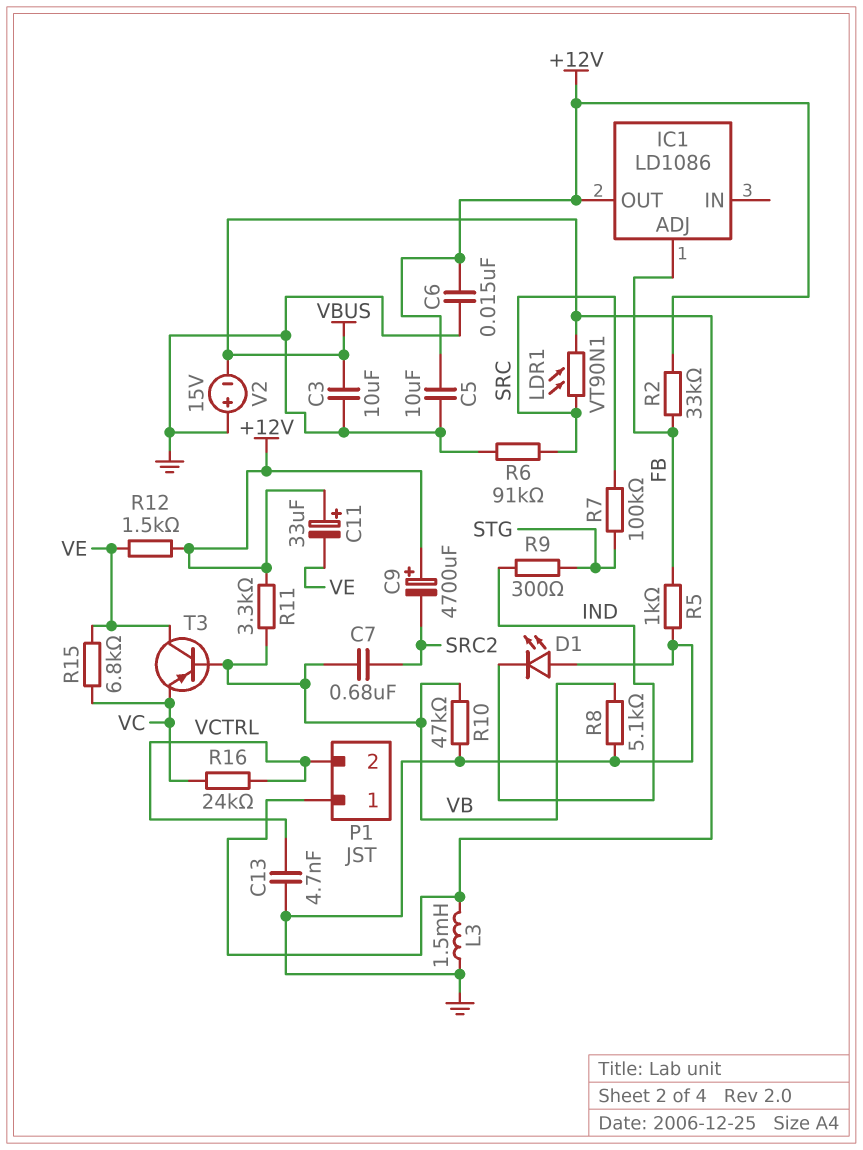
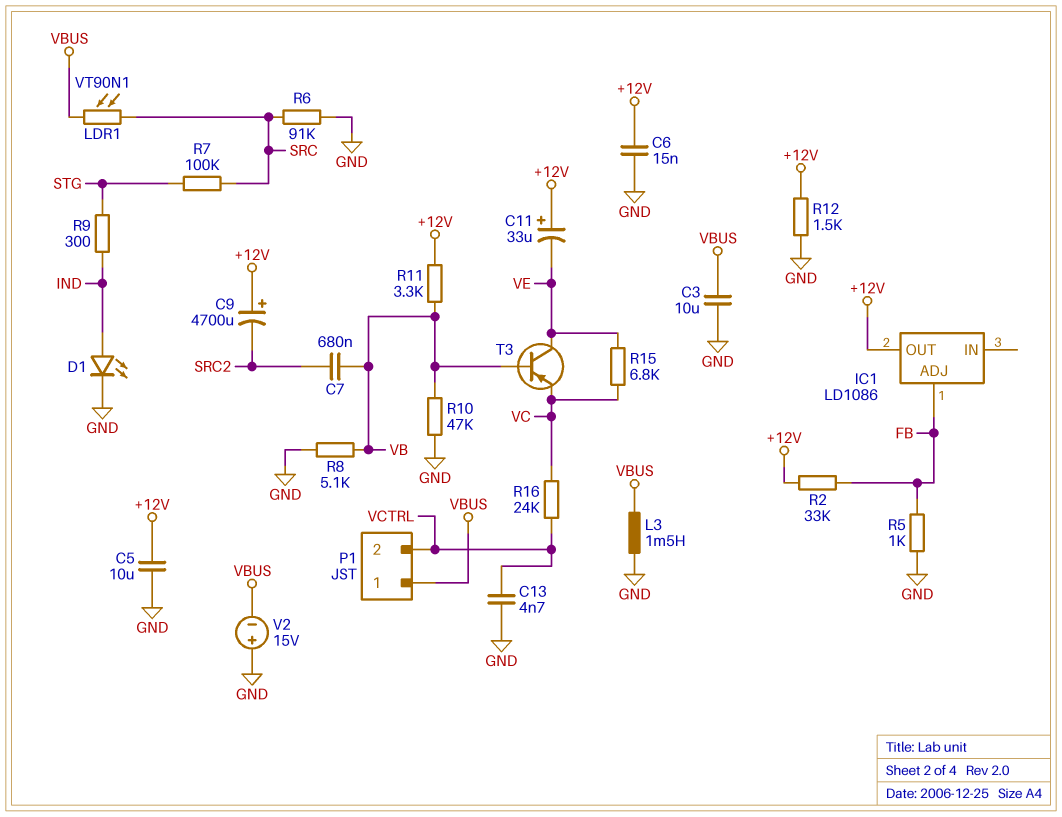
D1: LED (A GND, K IND) -> LED (A IND, K GND)
R12: 1.5k (+12V, VE) -> 1.5k (+12V, GND)

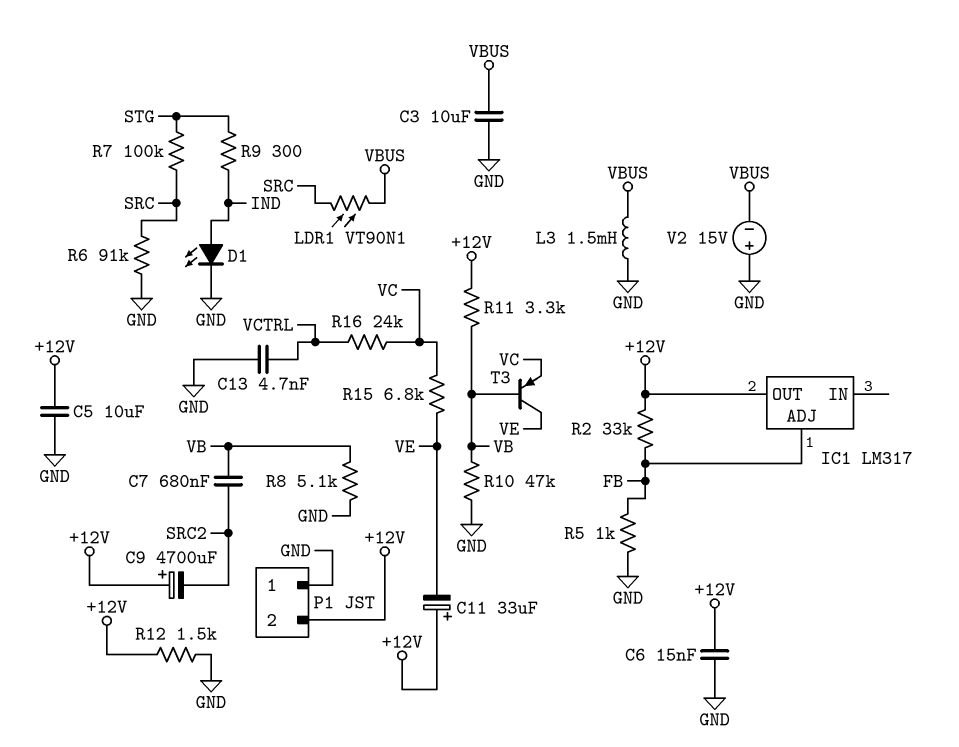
IC1: LD1086 -> LM317
P1 pin 1: VBUS -> GND
P1 pin 2: VCTRL -> +12V

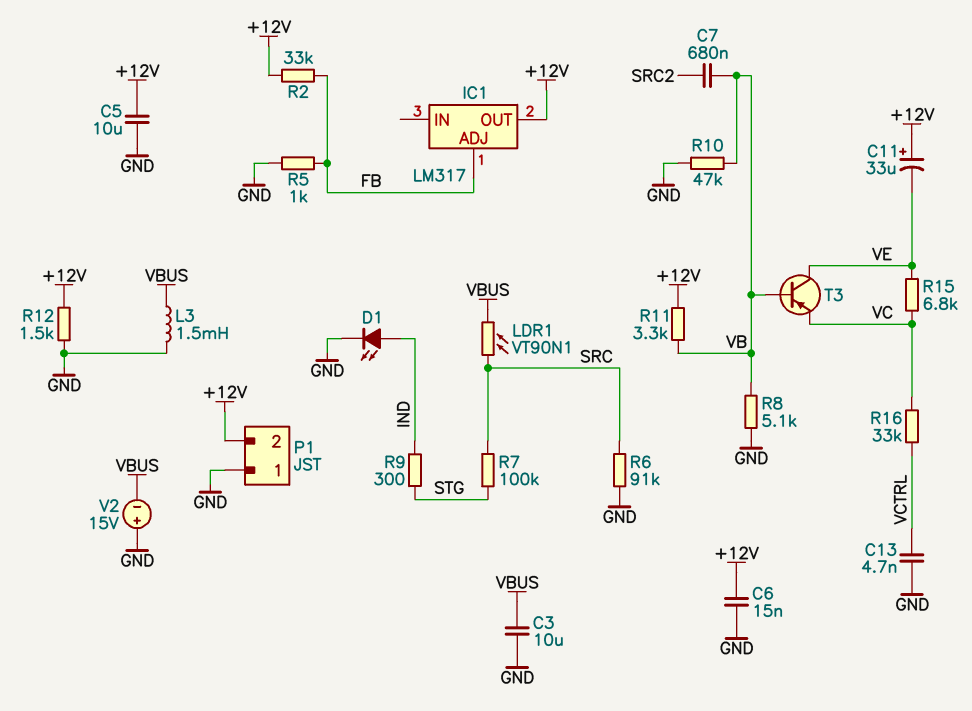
C9: 4700uF (plus +12V, minus SRC2) -> none
R16: 24k (VC, VCTRL) -> 33k (VC, VCTRL)

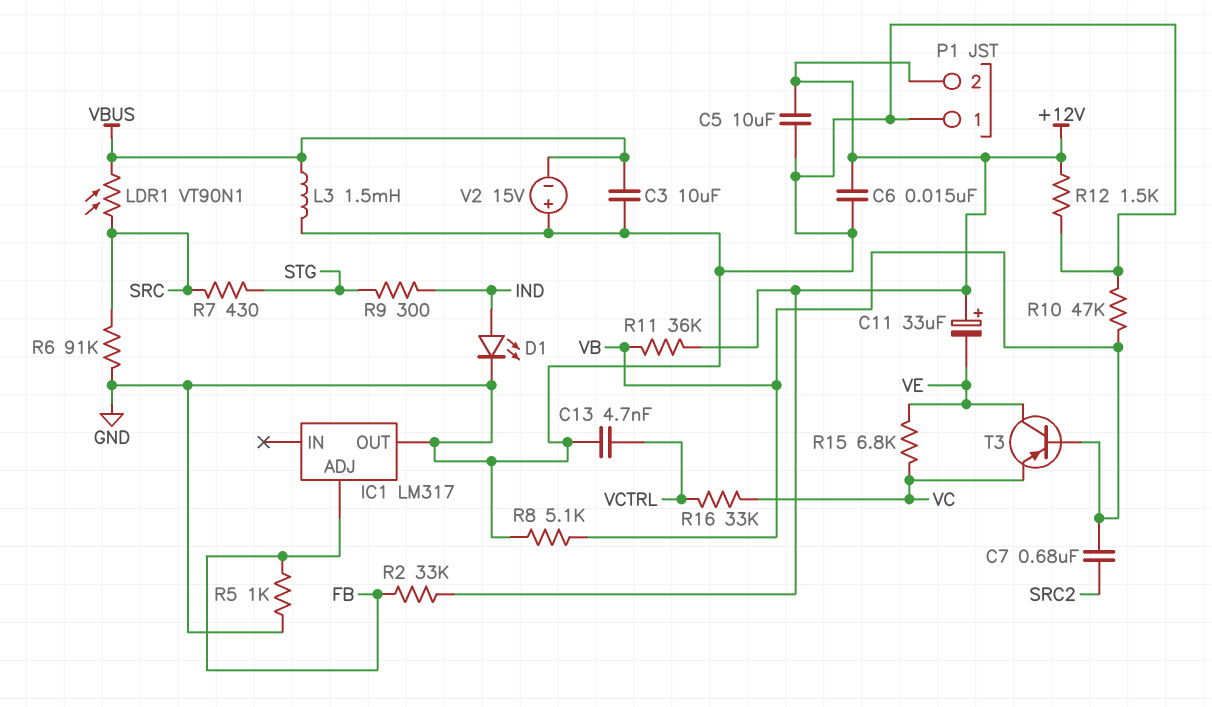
IC1 pin OUT: +12V -> GND
R7: 100k (SRC, STG) -> 430 (SRC, STG)
R11: 3.3k (+12V, VB) -> 36k (+12V, VB)

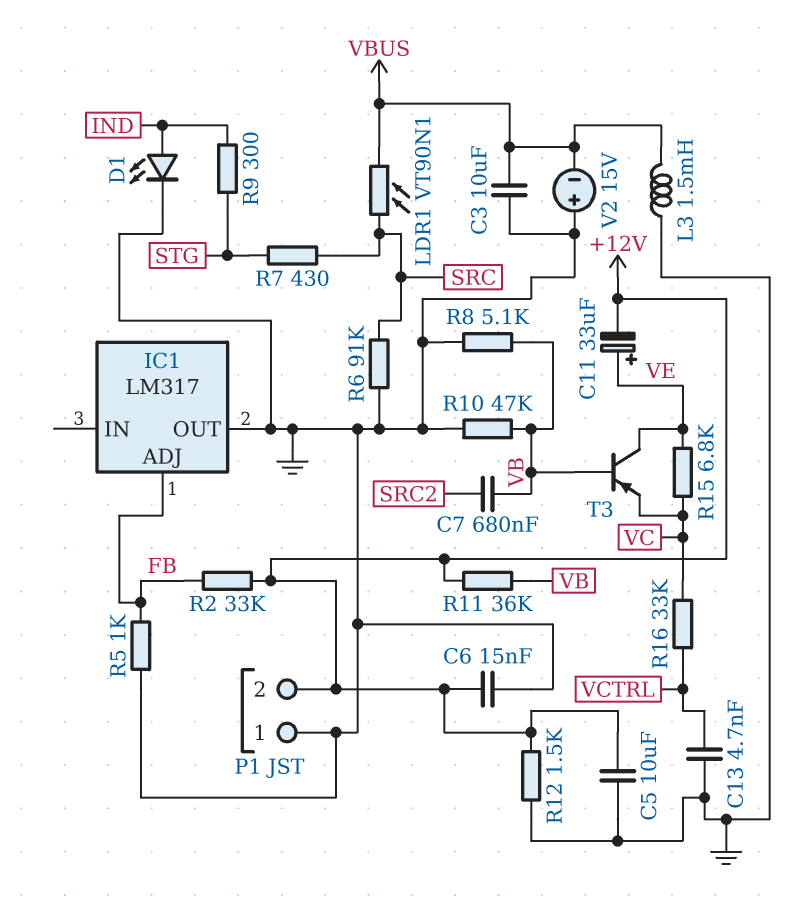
C11: 33uF (plus +12V, minus VE) -> 33uF (plus VE, minus +12V)

